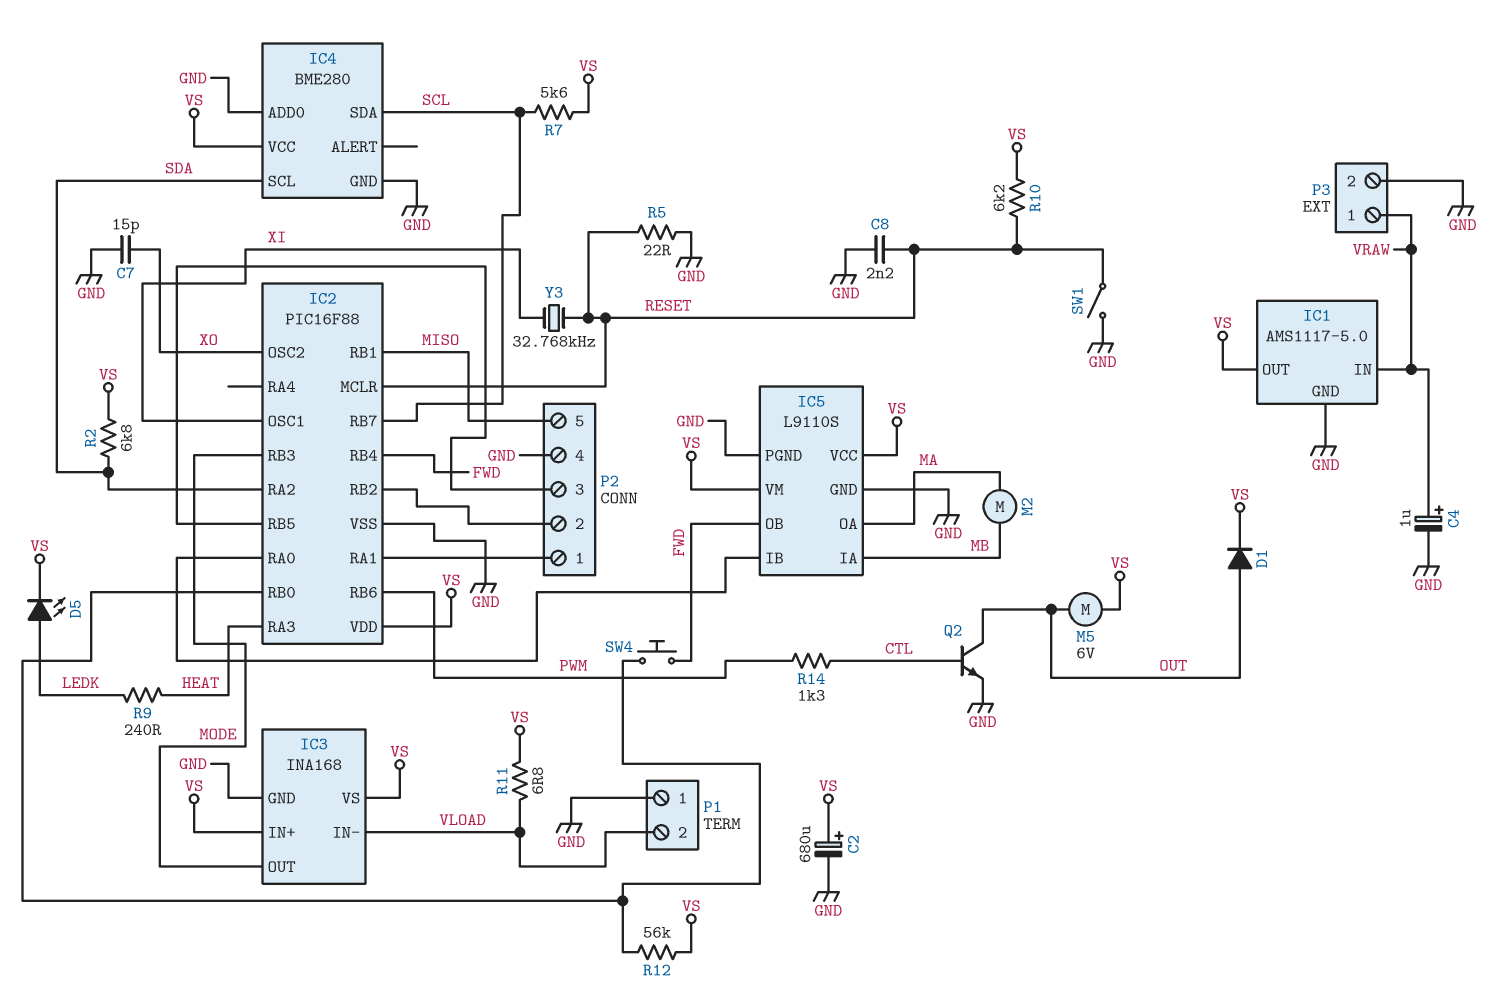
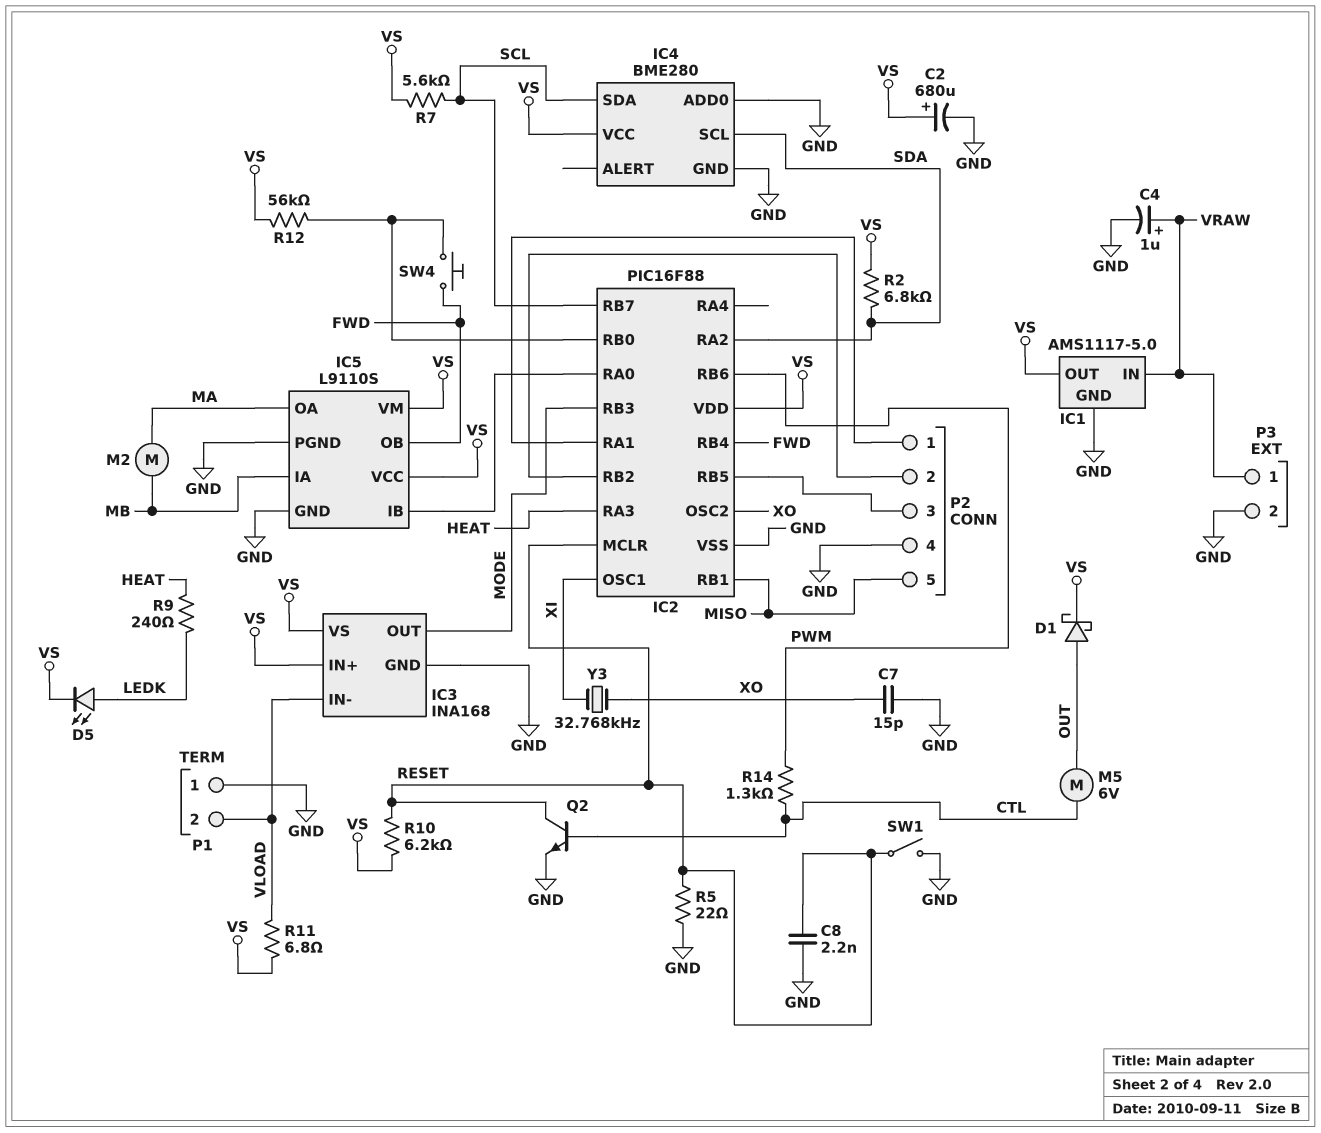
D1: diode (A OUT, K VS) -> schottky (A OUT, K VS)
M5: motor 6V (OUT, VS) -> motor 6V (CTL, OUT)
Q2: NPN (B CTL, C OUT, E GND) -> NPN (B CTL, C RESET, E GND)
Y3: 32.768kHz (RESET, XI) -> 32.768kHz (XI, XO)

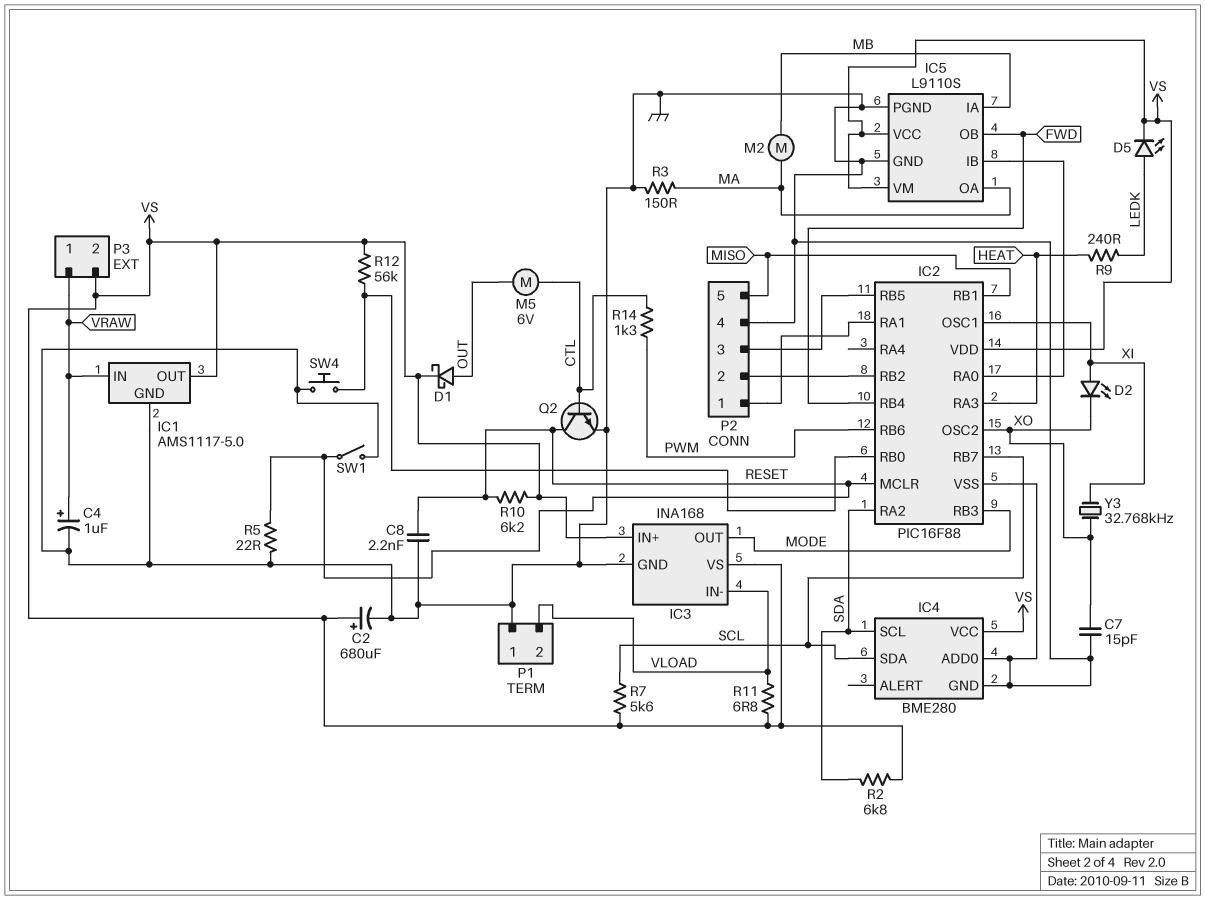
D2: none -> LED (A XI, K XO)
P3 pin 2: GND -> VS
R3: none -> 150 (GND, MA)
SW4: button (FWD, IC2/RB0) -> button (GND, IC2/RB0)

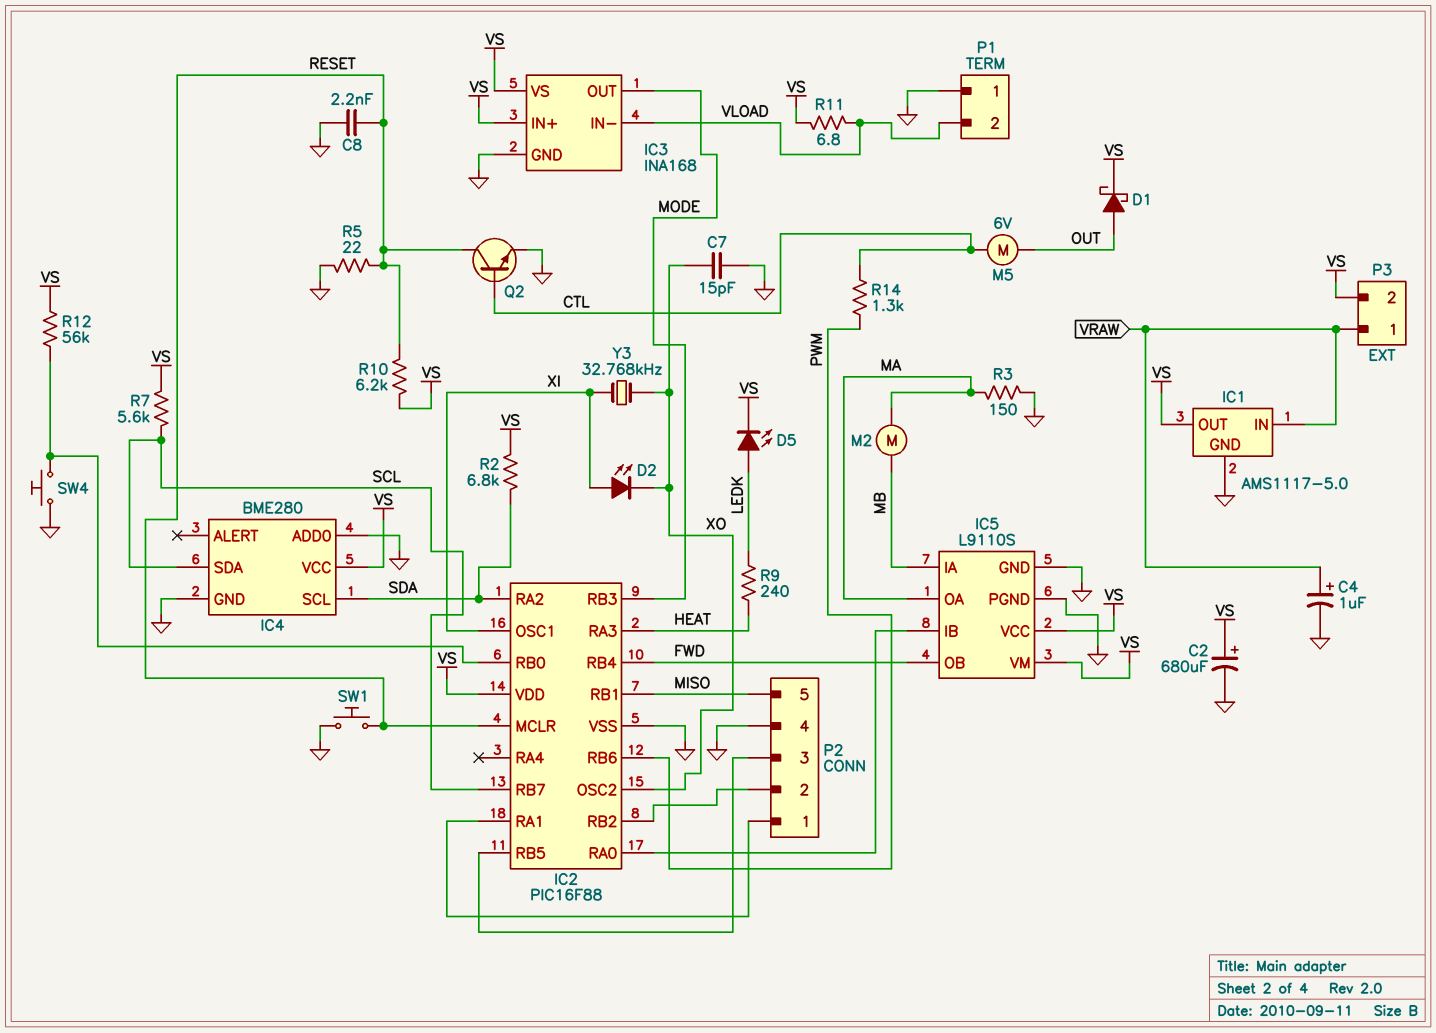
SW1: switch (GND, RESET) -> button (GND, RESET)

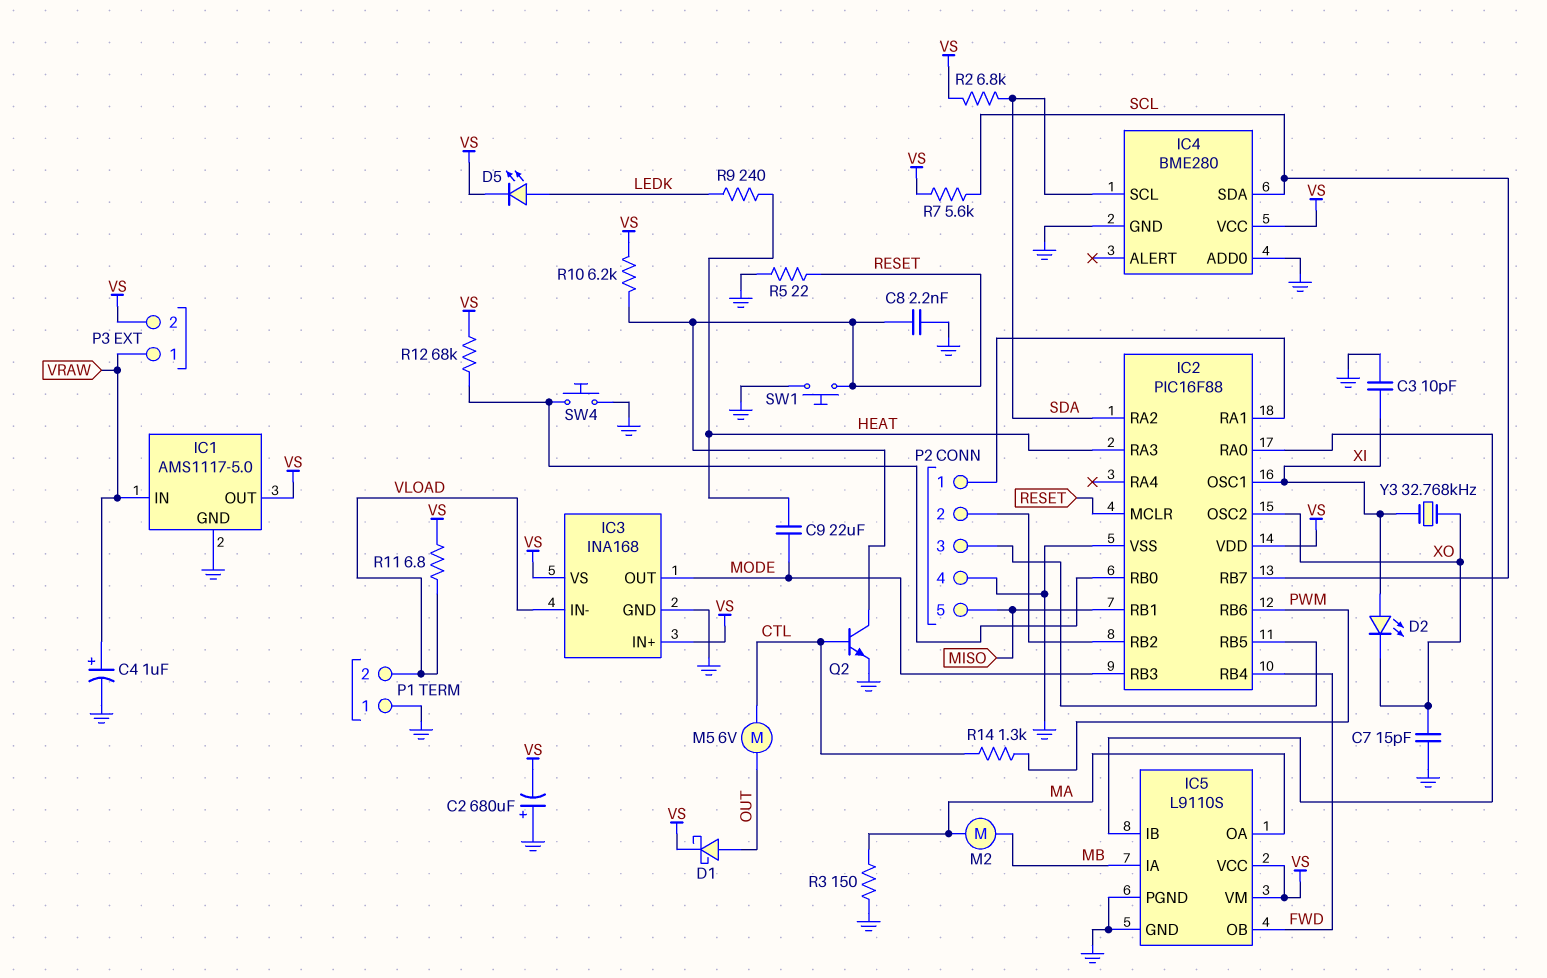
C2: 680uF (plus VS, minus GND) -> 680uF (plus GND, minus VS)
C3: none -> 10pF (GND, XI)
C9: none -> 22uF (HEAT, MODE)
R12: 56k (IC2/RB0, VS) -> 68k (IC2/RB0, VS)

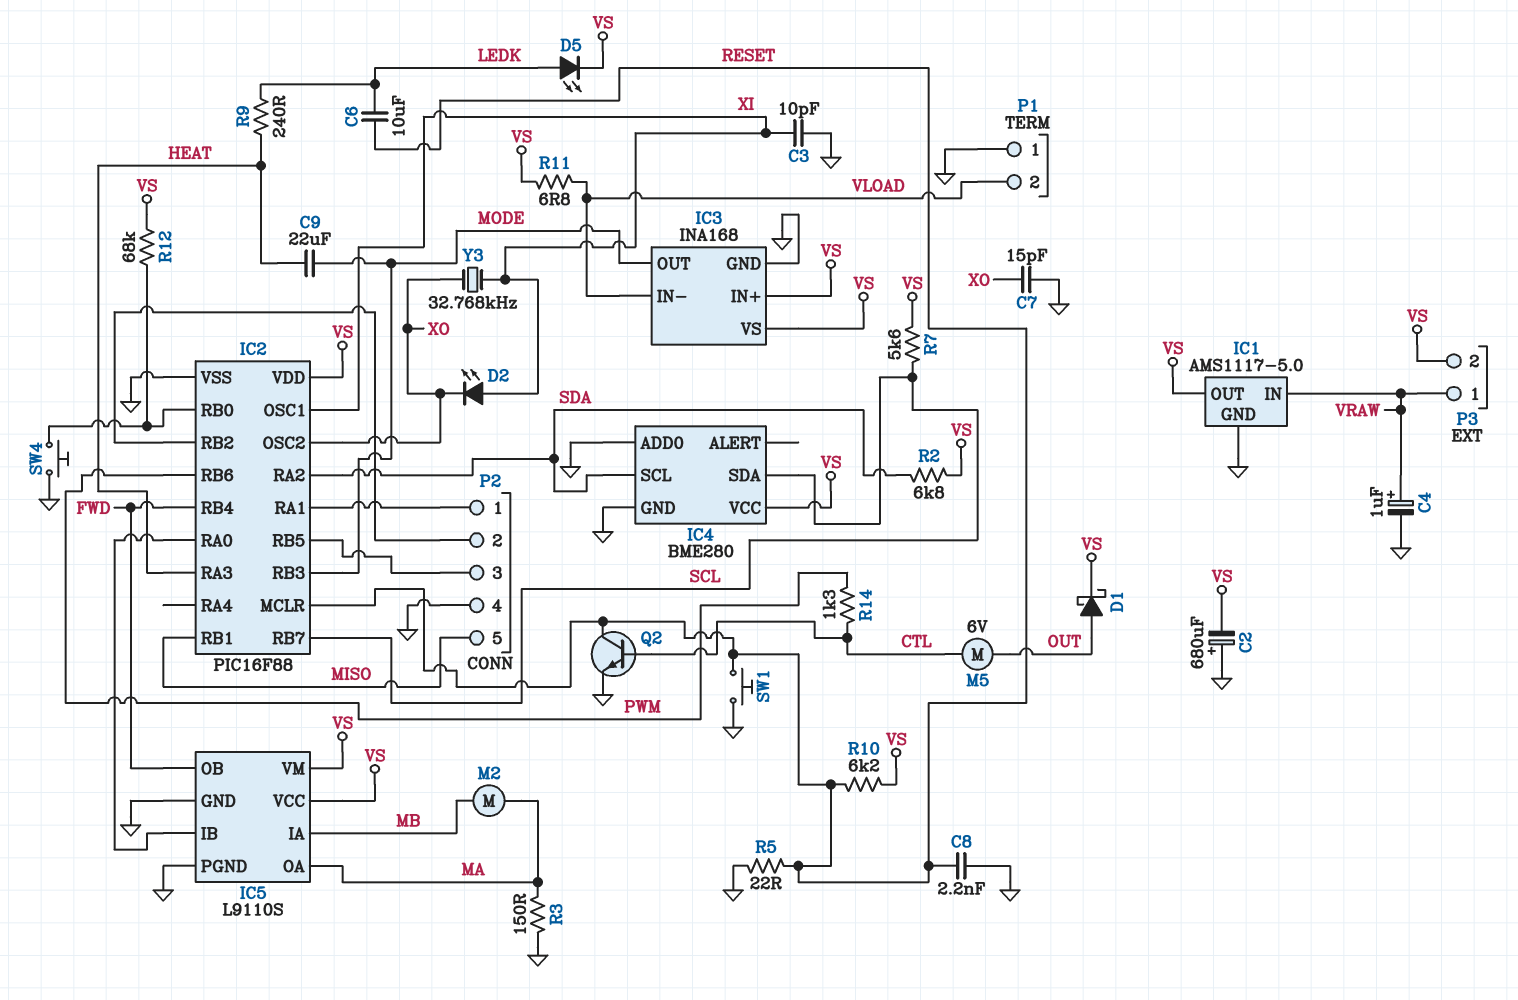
C6: none -> 10uF (LEDK, RESET)

